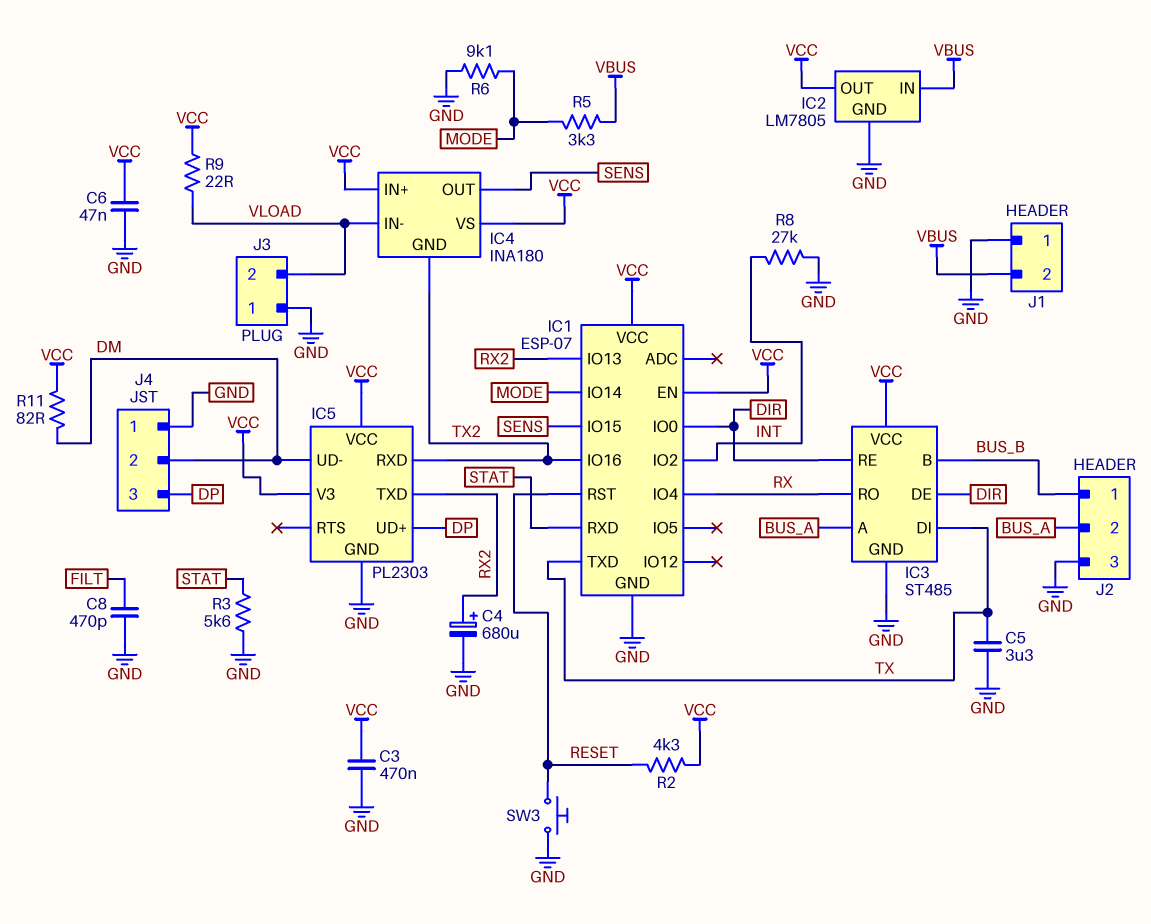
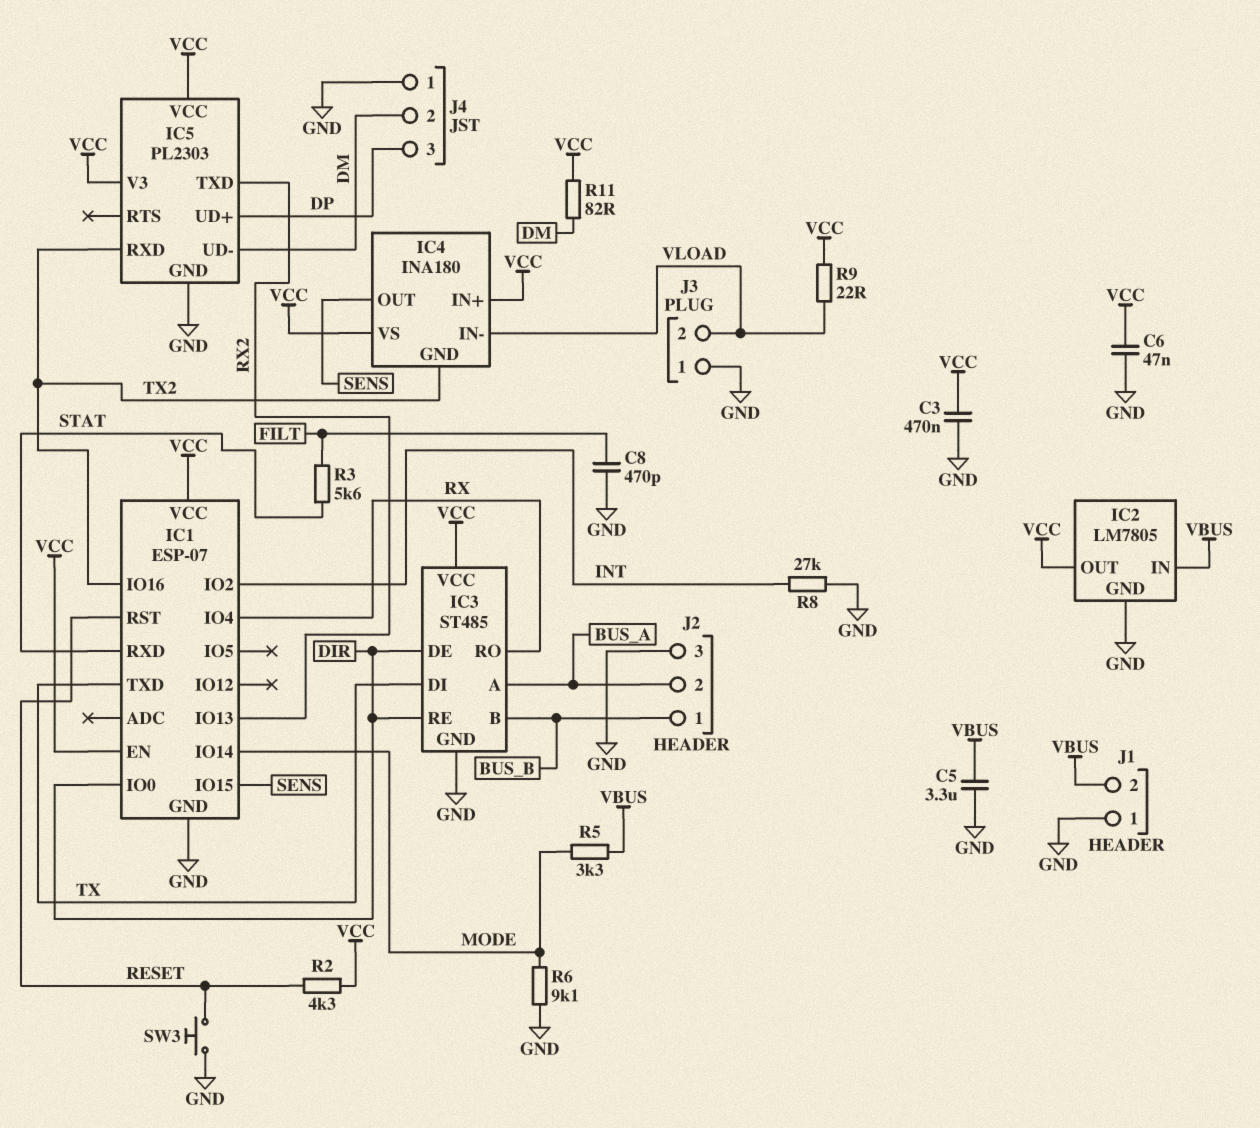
C4: 680uF (plus RX2, minus GND) -> none
C5: 3.3uF (GND, TX) -> 3.3uF (GND, VBUS)
R3: 5.6k (GND, STAT) -> 5.6k (FILT, STAT)

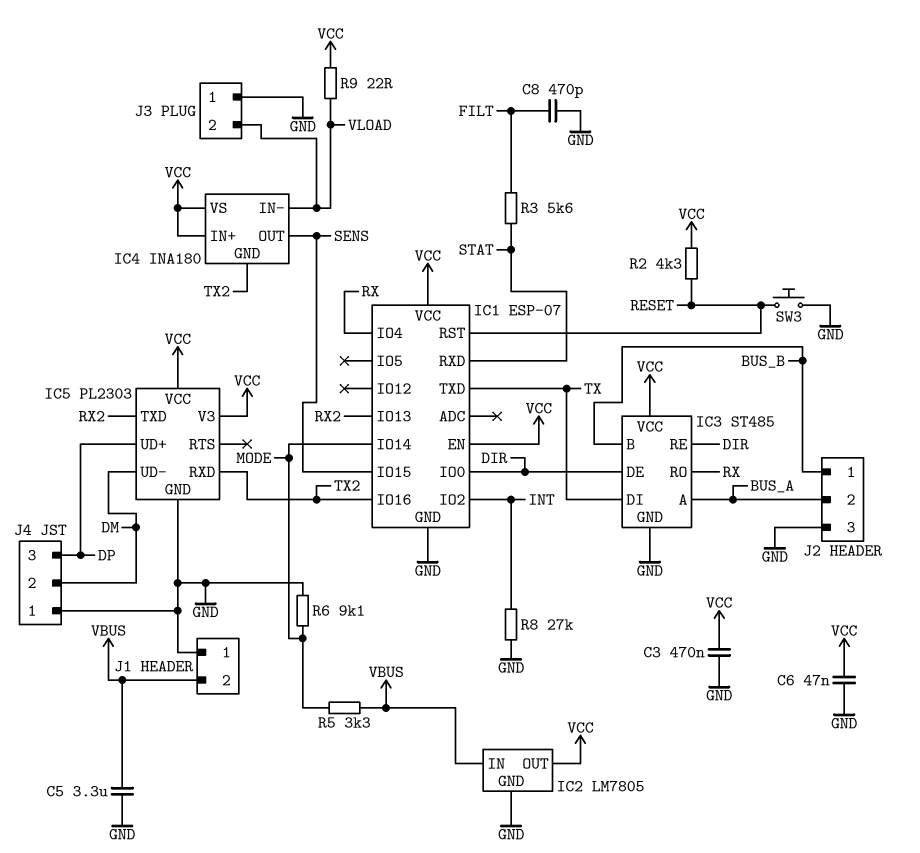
R11: 82 (DM, VCC) -> none

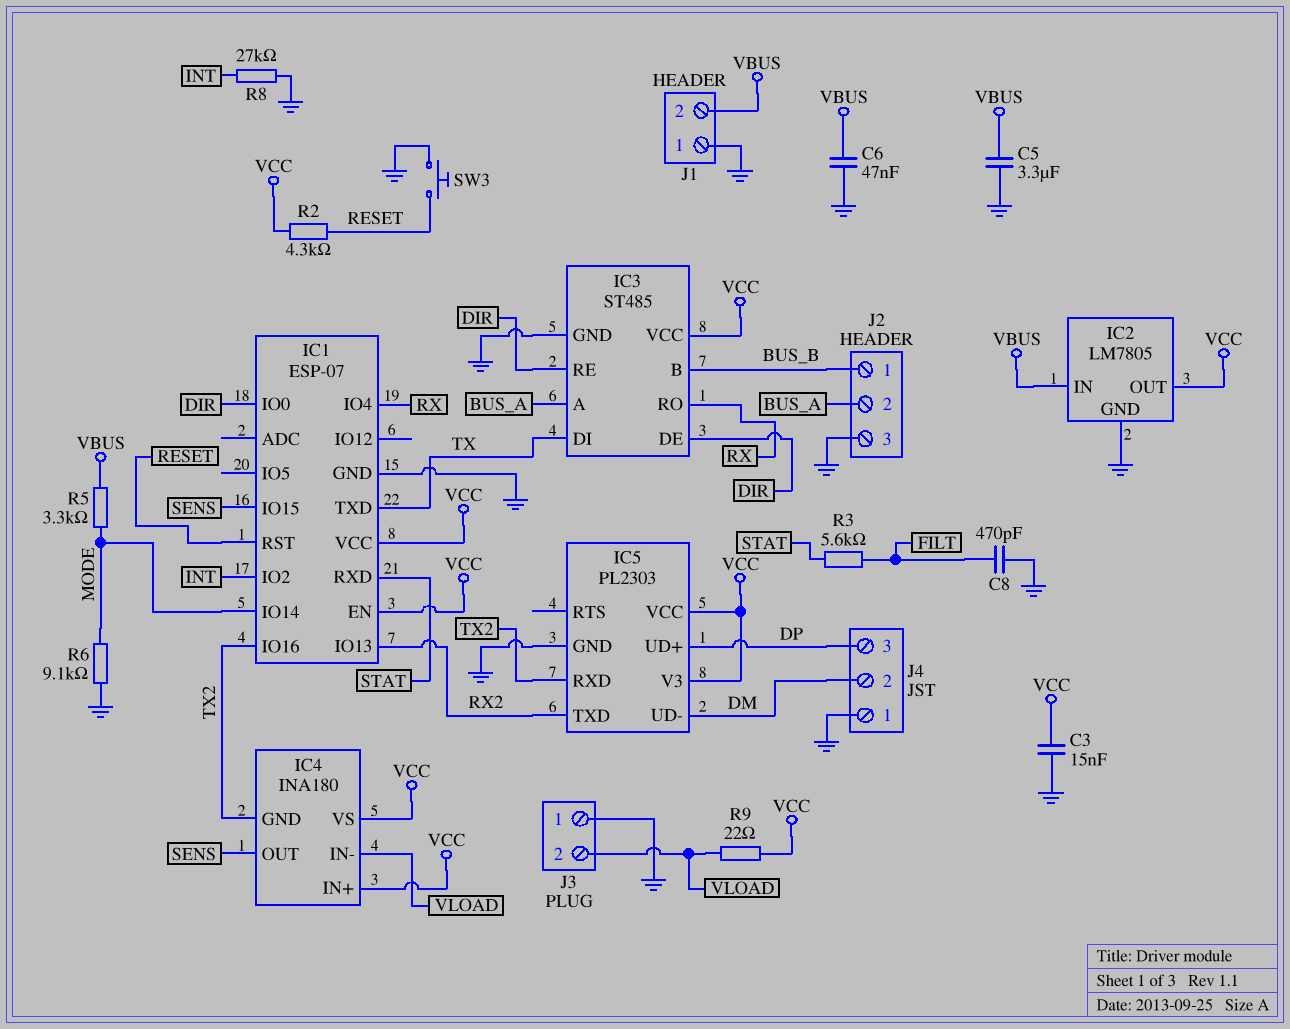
C3: 470nF (GND, VCC) -> 15nF (GND, VCC)
C6: 47nF (GND, VCC) -> 47nF (GND, VBUS)

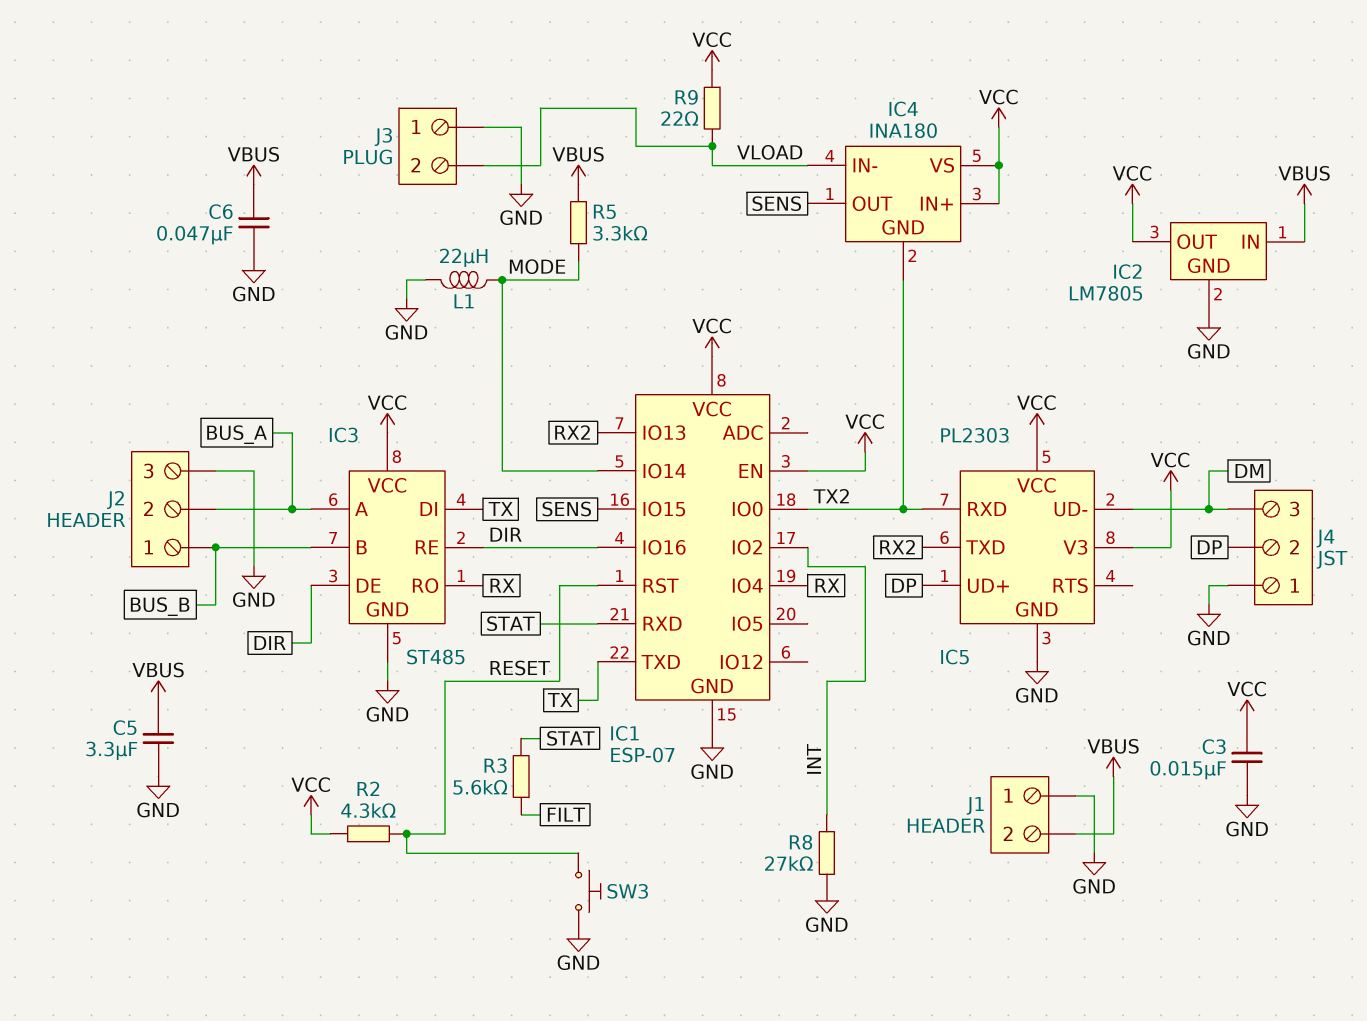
C8: 470pF (FILT, GND) -> none
IC1 pin IO0: DIR -> TX2
IC1 pin IO16: TX2 -> DIR
J4 pin 2: DM -> DP
J4 pin 3: DP -> DM
L1: none -> 22uH (GND, MODE)
R6: 9.1k (GND, MODE) -> none

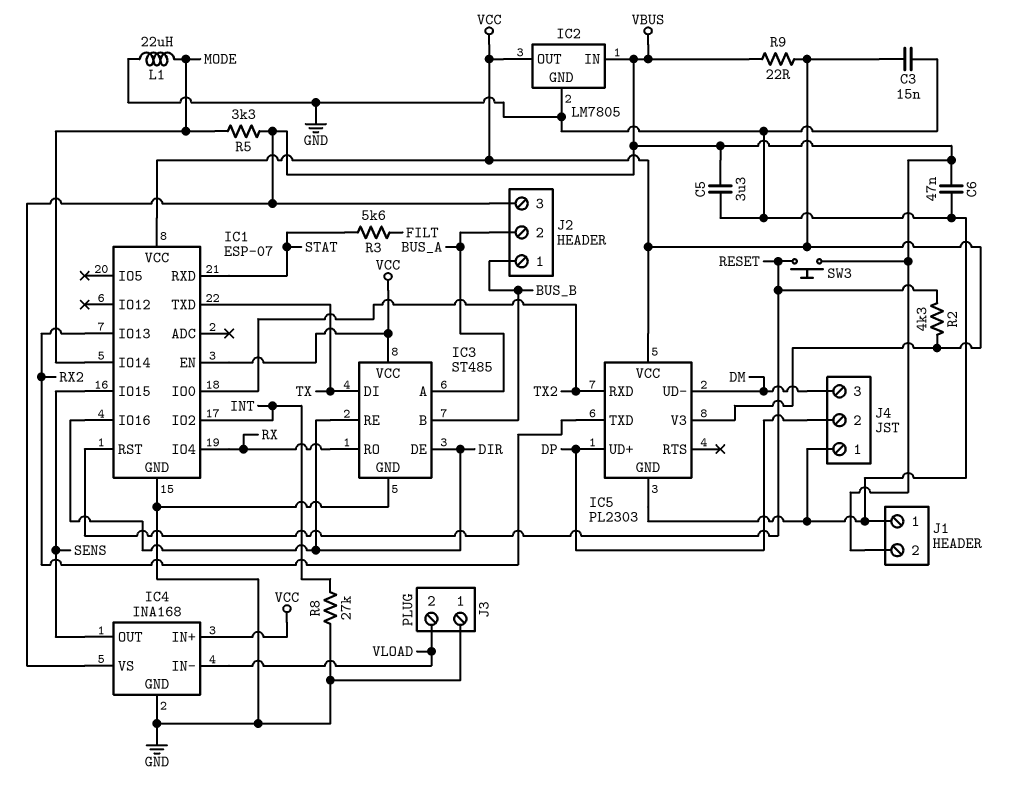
IC4: INA180 -> INA168
IC4 pin GND: TX2 -> GND
IC4 pin VS: VCC -> VBUS
J2 pin 3: GND -> VBUS
R9: 22 (VCC, VLOAD) -> 22 (VBUS, VCC)
SW3: button (GND, RESET) -> button (RESET, VBUS)

